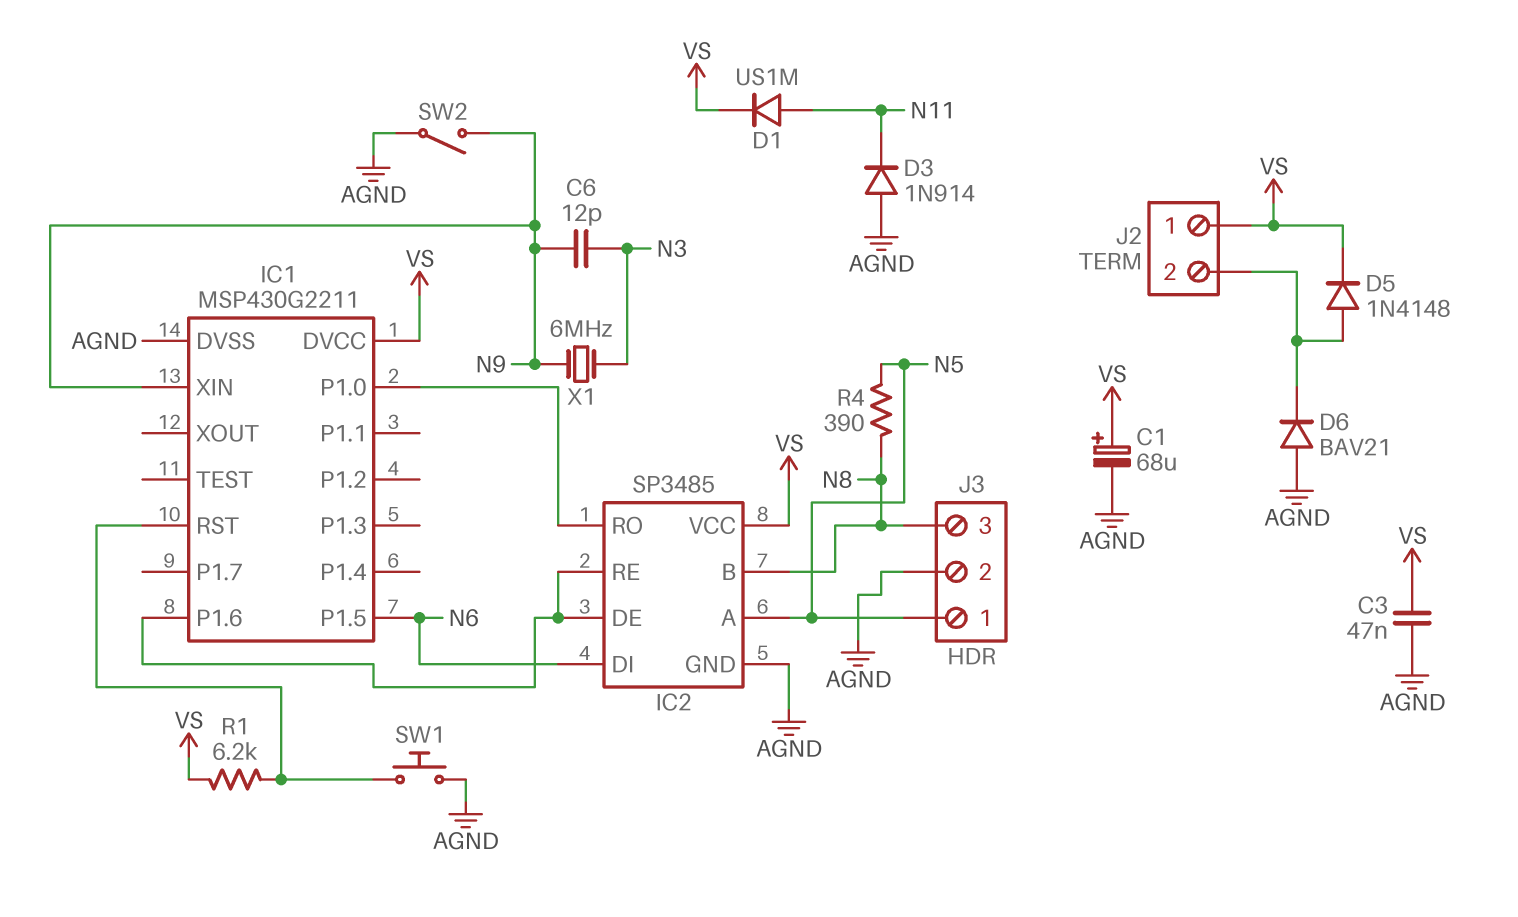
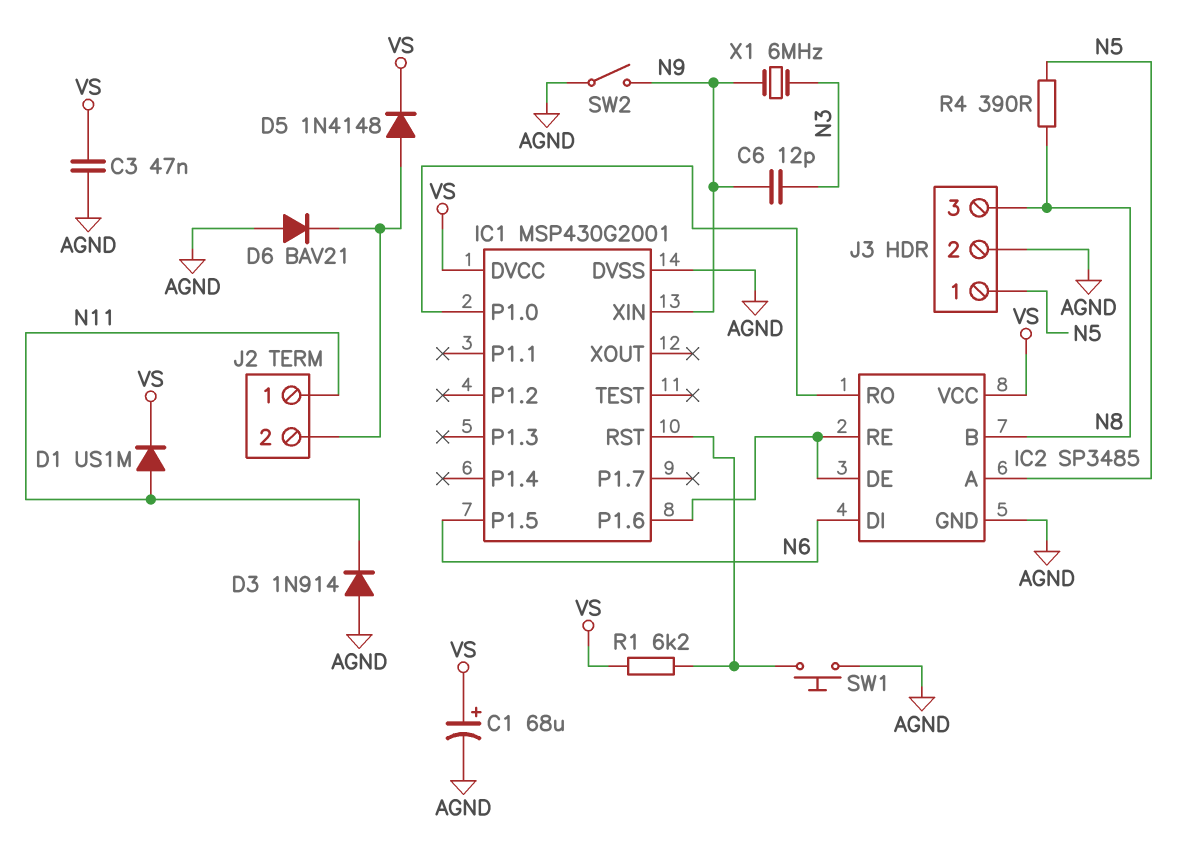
IC1: MSP430G2211 -> MSP430G2001
J2 pin 1: VS -> N11

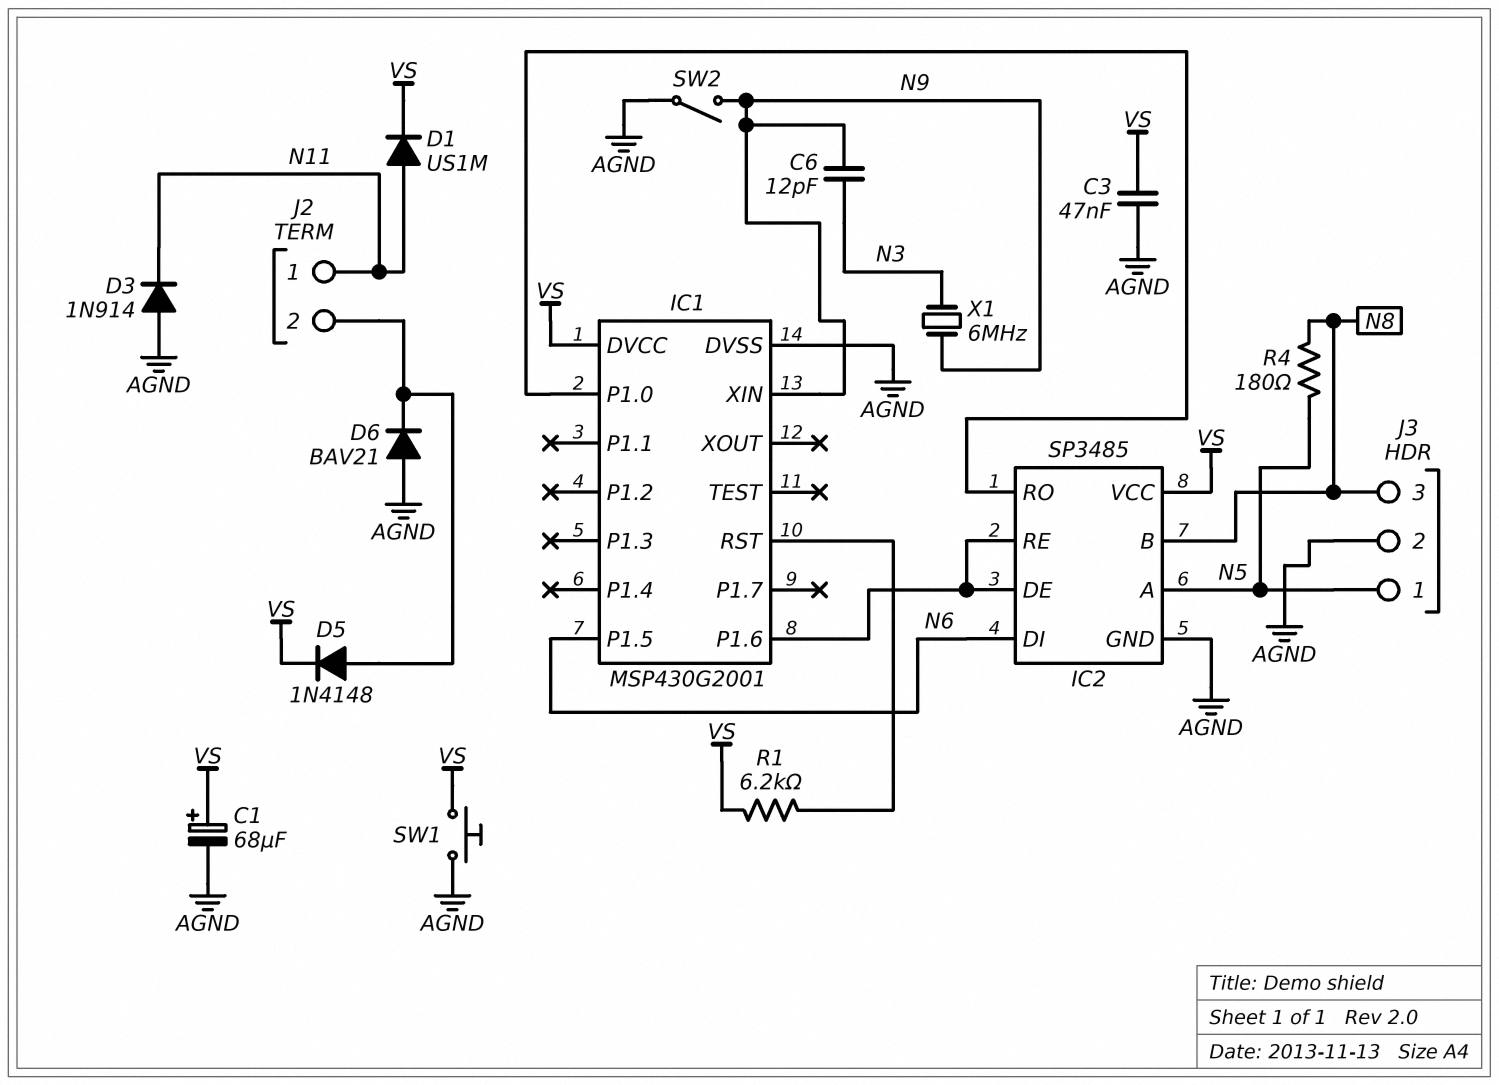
R4: 390 (N5, N8) -> 180 (N5, N8)
SW1: button (AGND, IC1/RST) -> button (AGND, VS)

